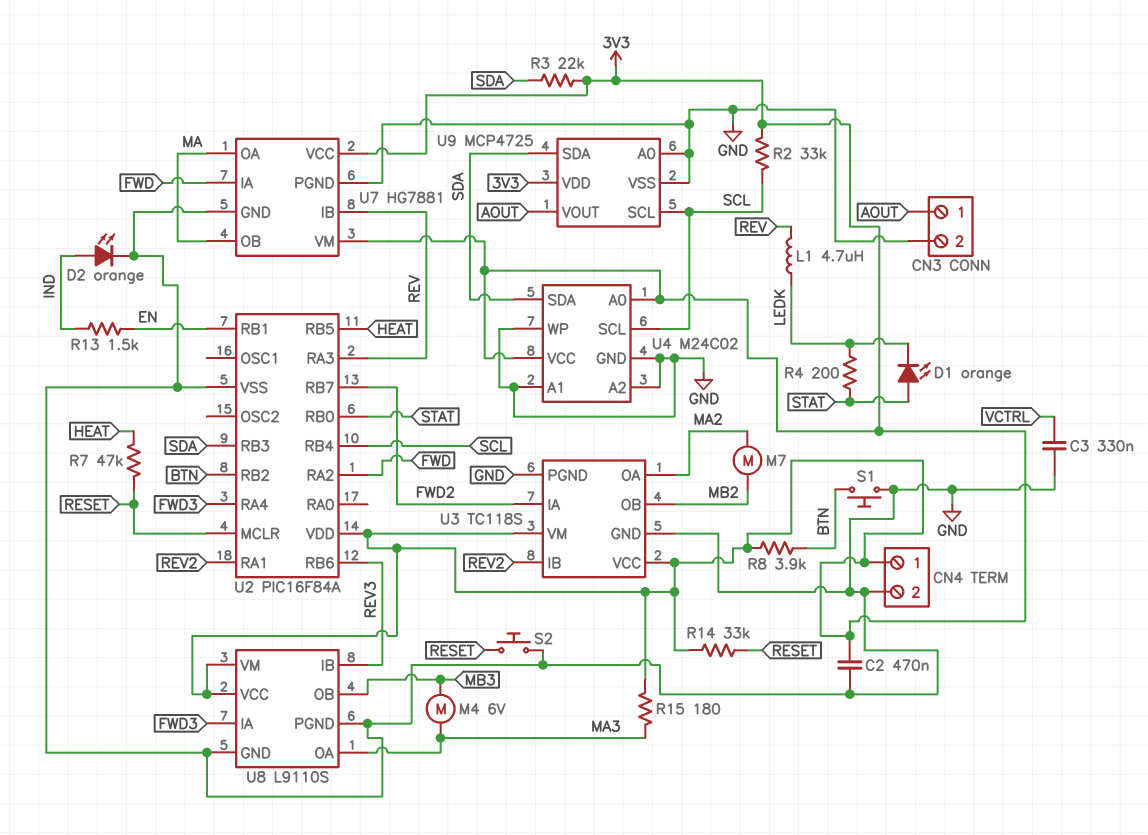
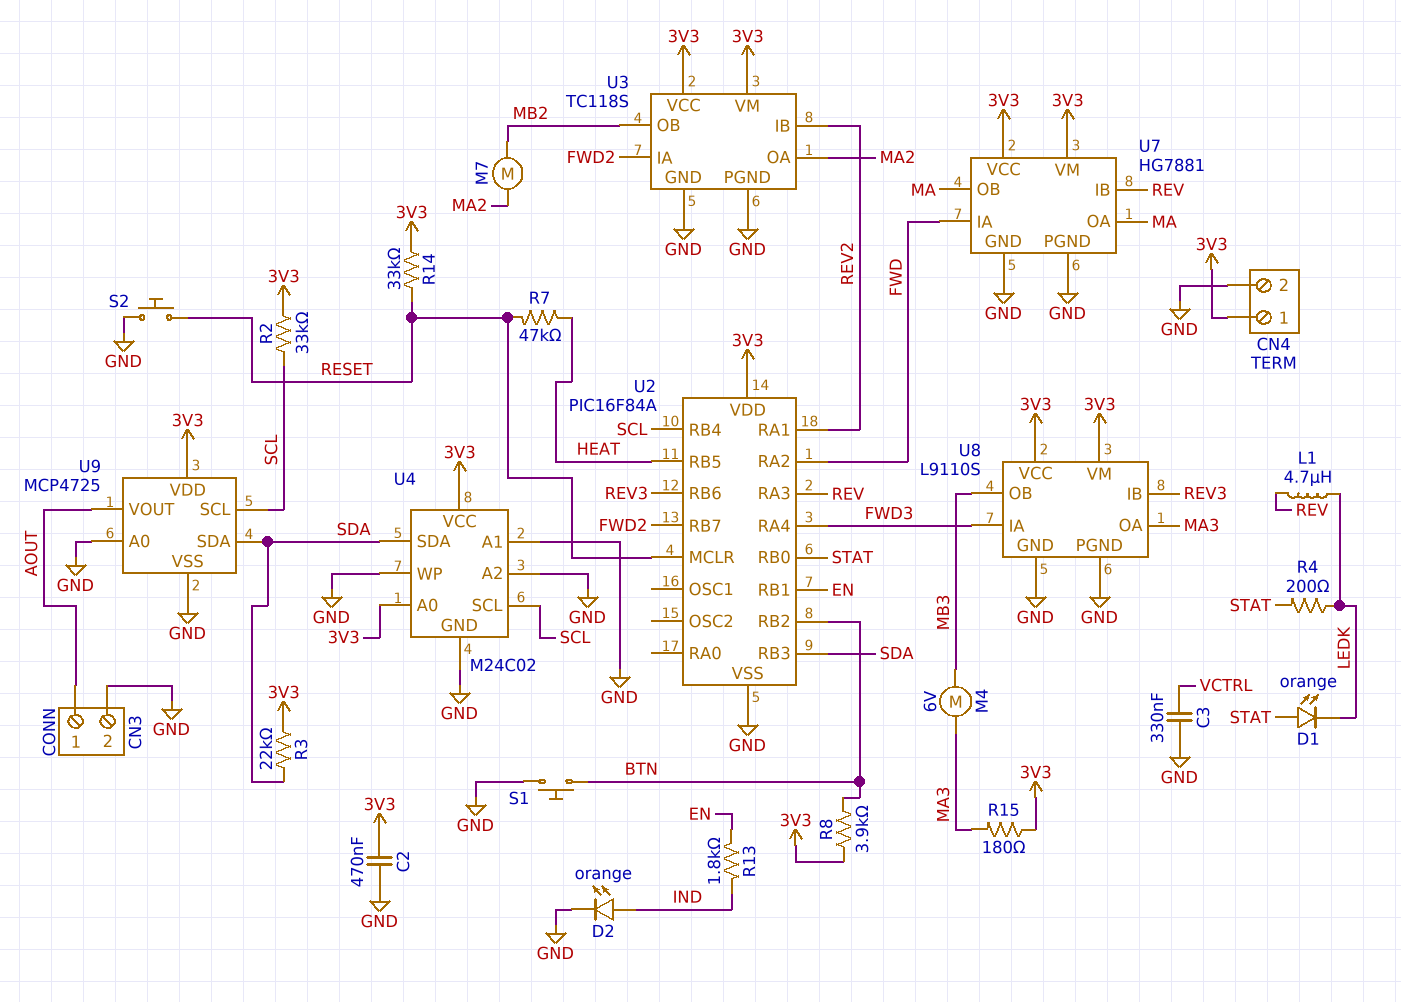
R13: 1.5k (EN, IND) -> 1.8k (EN, IND)

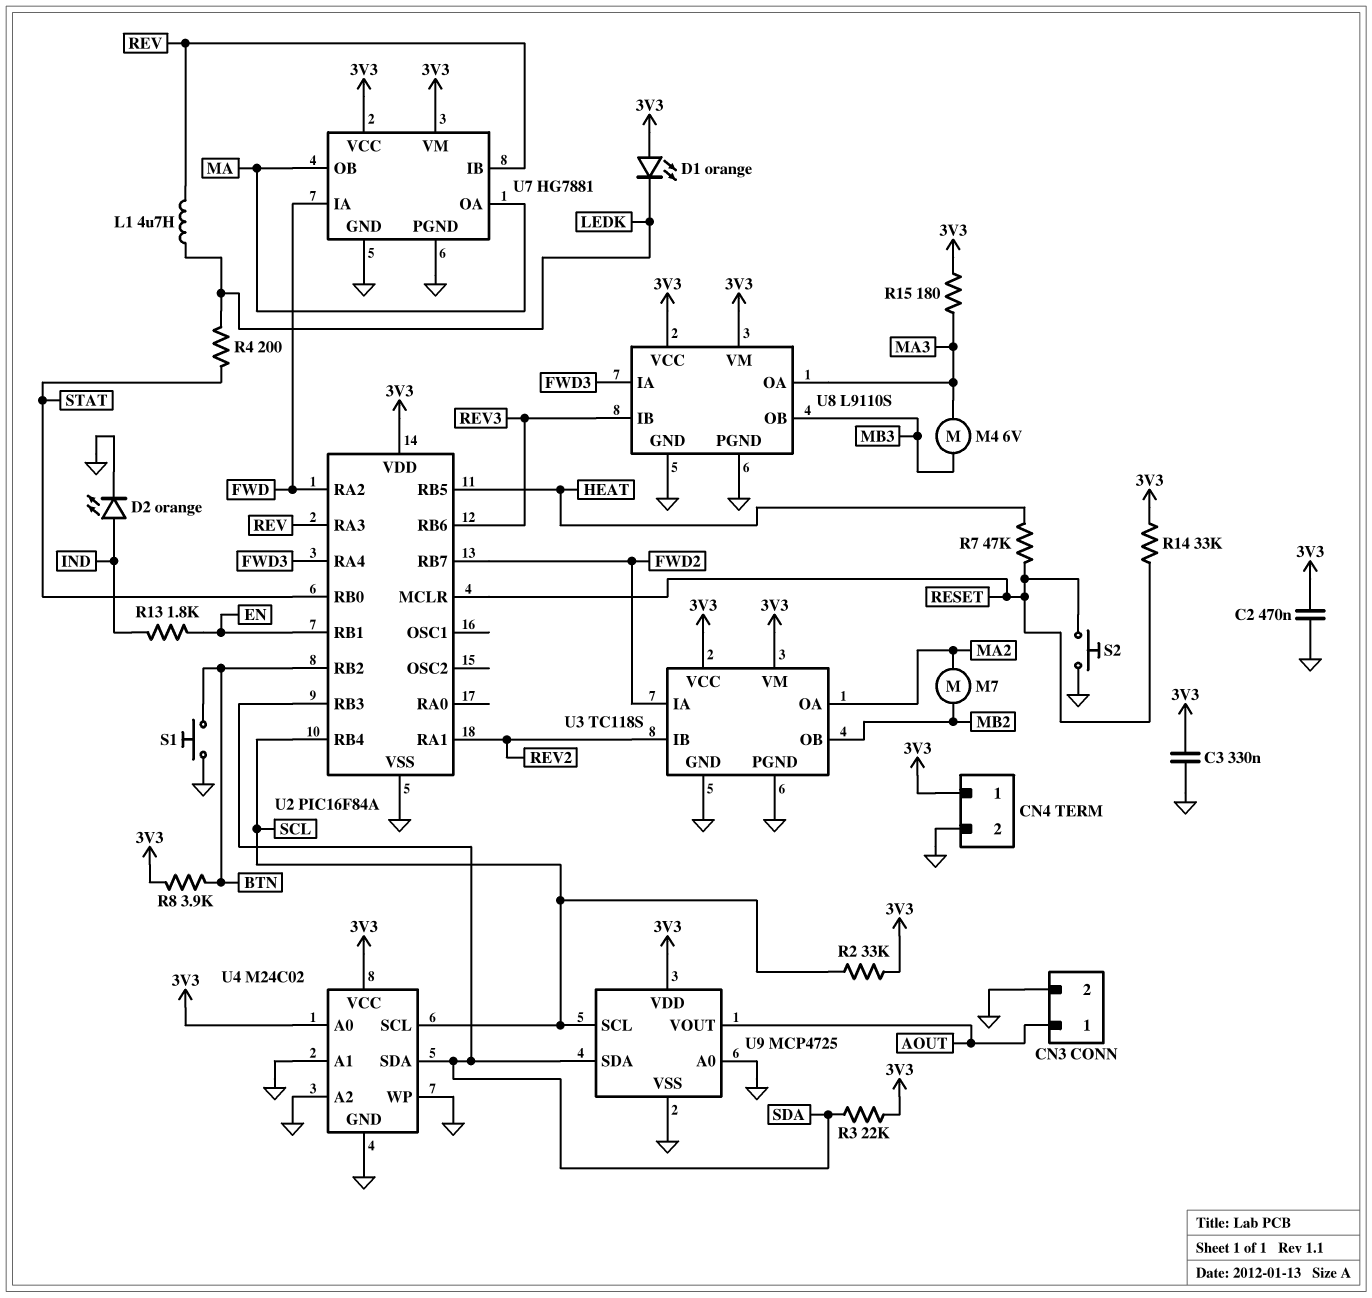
C3: 330nF (GND, VCTRL) -> 330nF (3V3, GND)
D1: LED orange (A STAT, K LEDK) -> LED orange (A 3V3, K LEDK)

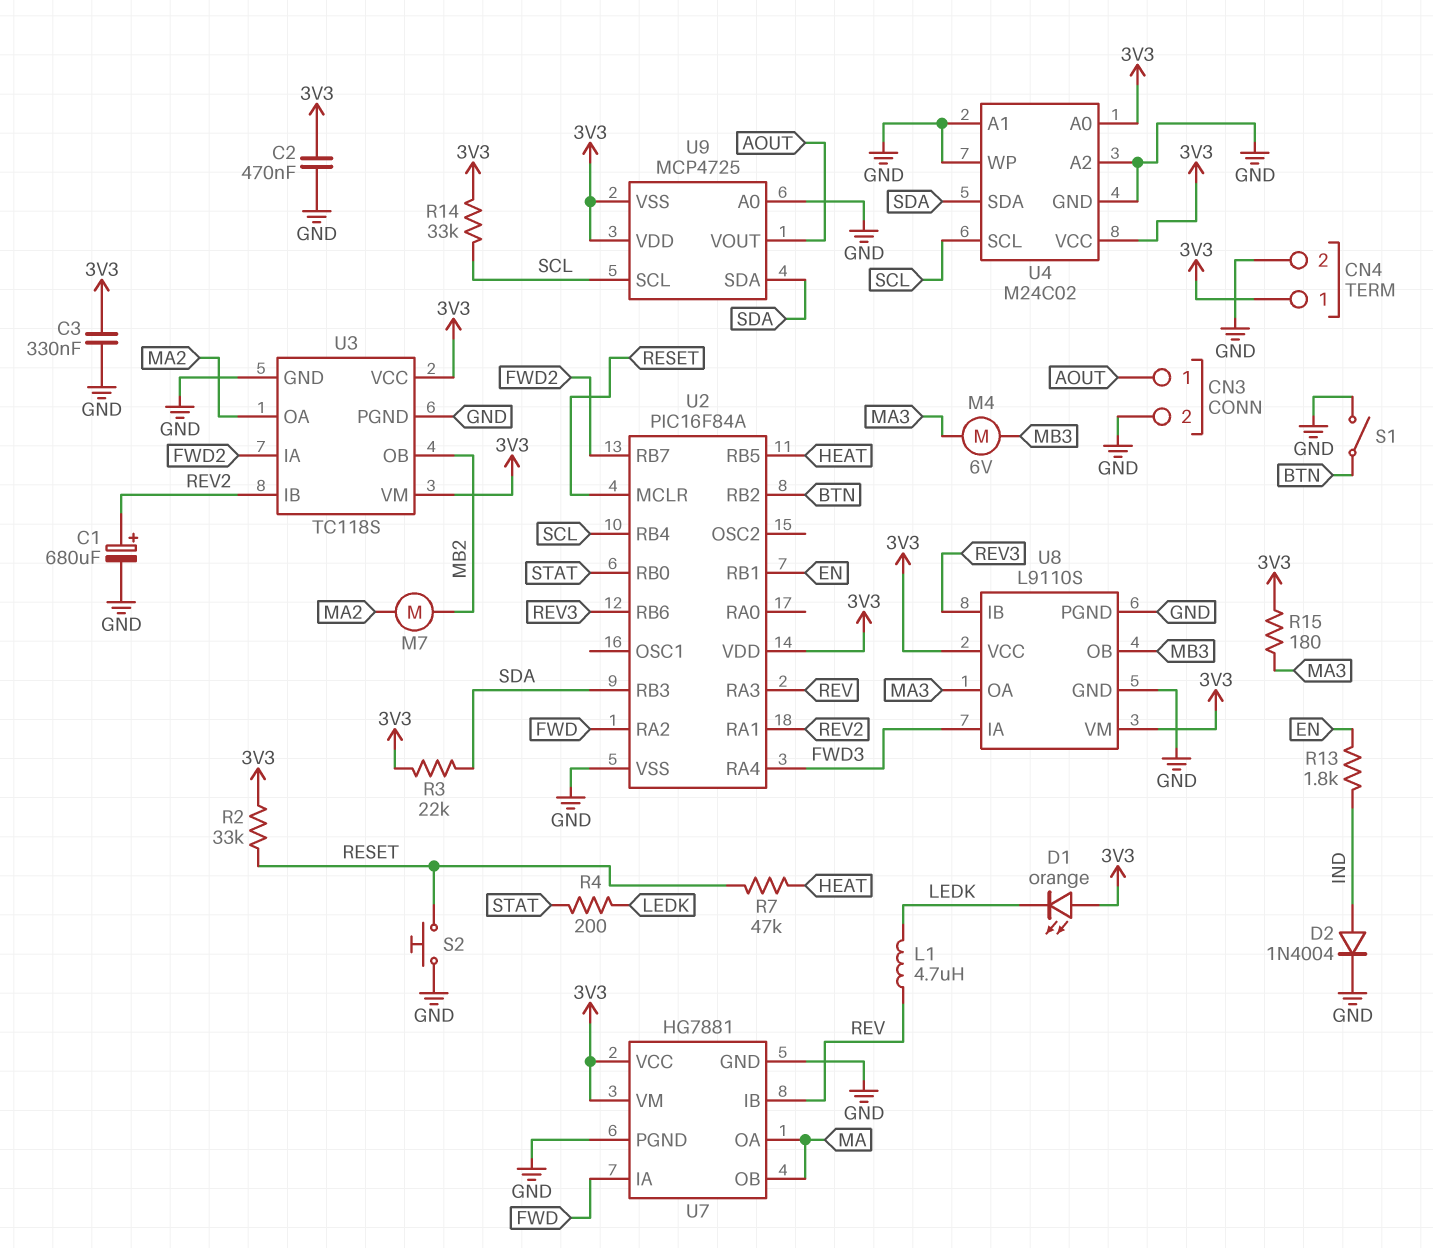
C1: none -> 680uF (plus REV2, minus GND)
D2: LED orange (A IND, K GND) -> diode 1N4004 (A IND, K GND)
R2: 33k (3V3, SCL) -> 33k (3V3, RESET)
R8: 3.9k (3V3, BTN) -> none
R14: 33k (3V3, RESET) -> 33k (3V3, SCL)
S1: button (BTN, GND) -> switch (BTN, GND)
U9 pin VSS: GND -> 3V3

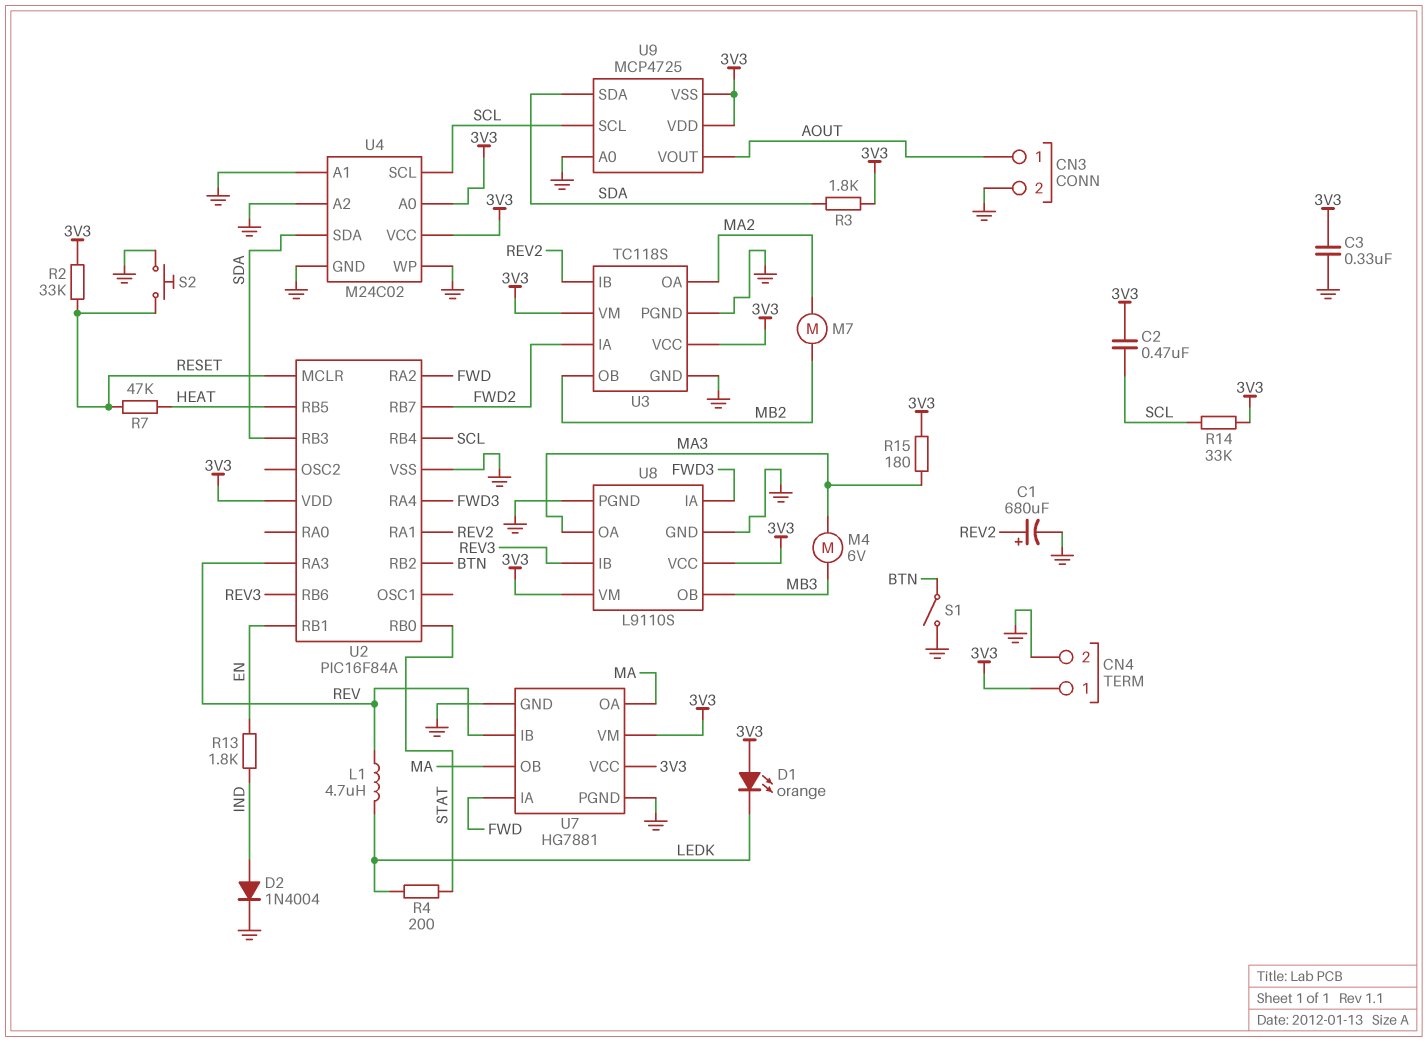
C2: 470nF (3V3, GND) -> 470nF (3V3, SCL)
R3: 22k (3V3, SDA) -> 1.8k (3V3, SDA)

